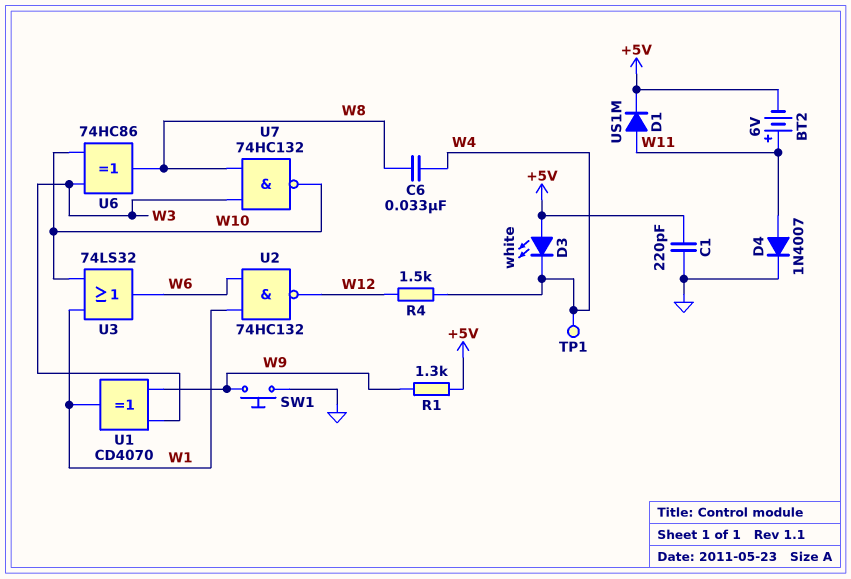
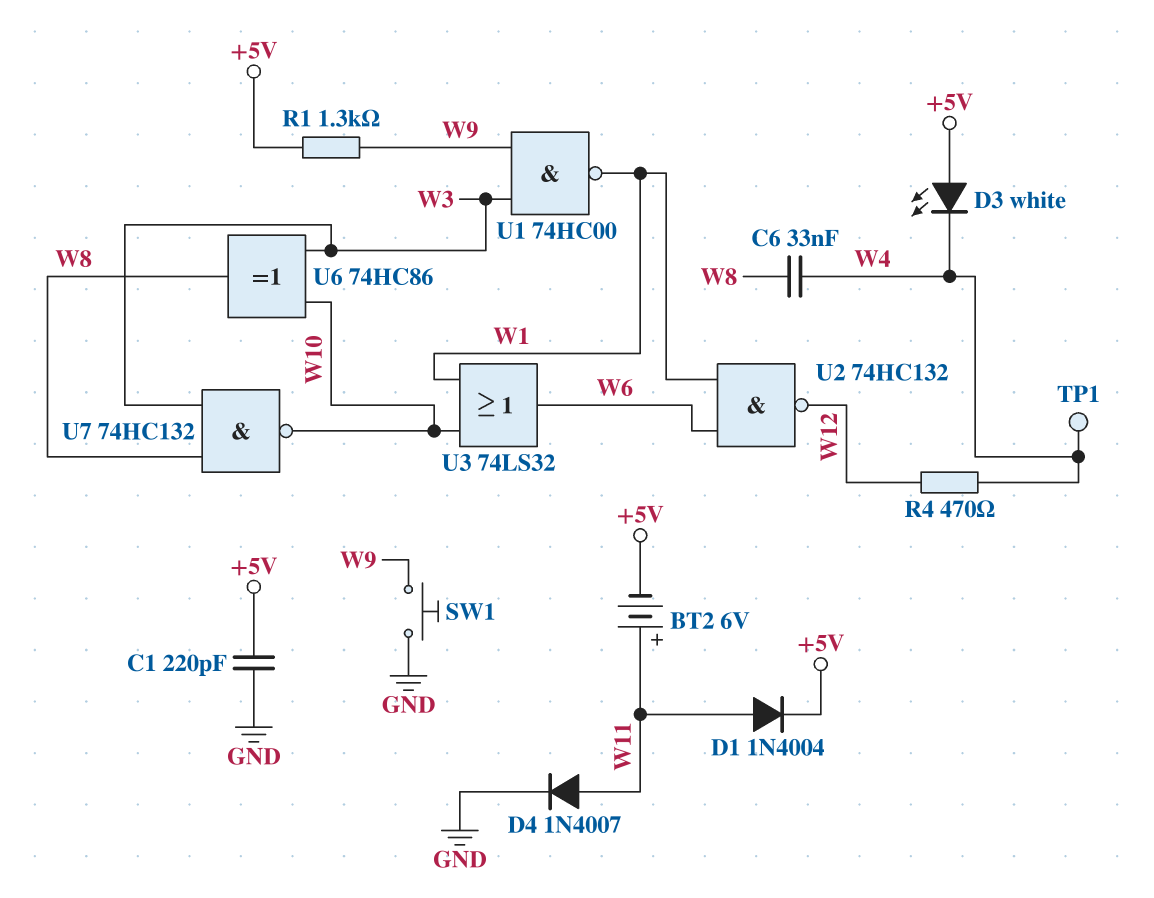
D1: diode US1M (A W11, K +5V) -> diode 1N4004 (A W11, K +5V)
R4: 1.5k (W4, W12) -> 470 (W4, W12)
U1: XOR CD4070 (in W3, in W9, out W1) -> NAND 74HC00 (in W3, in W9, out W1)

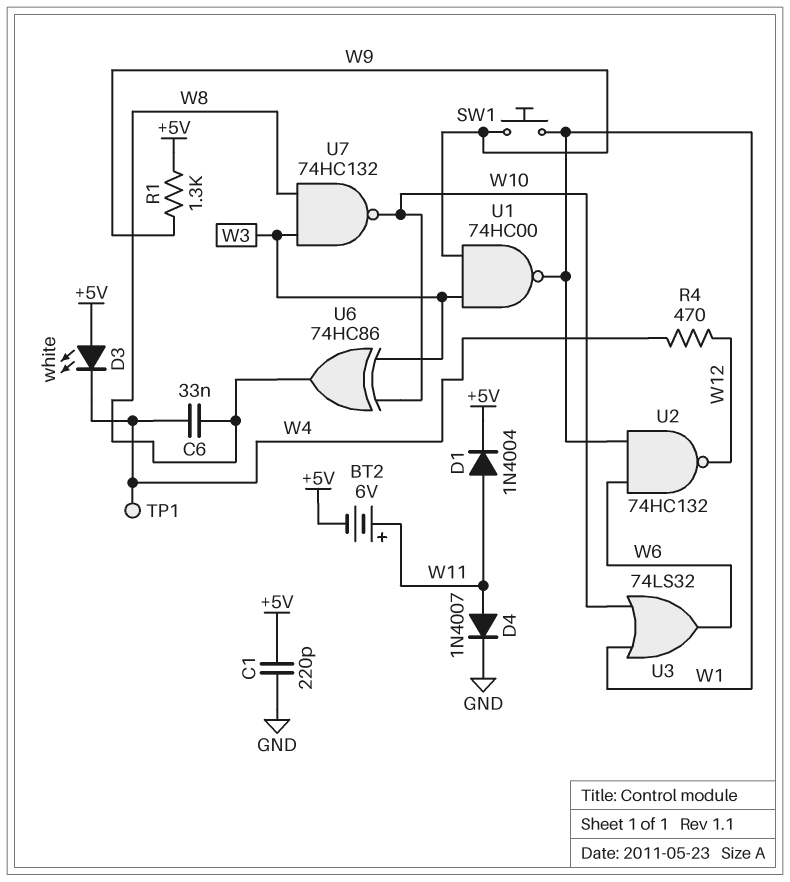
SW1: button (GND, W9) -> button (W1, W9)

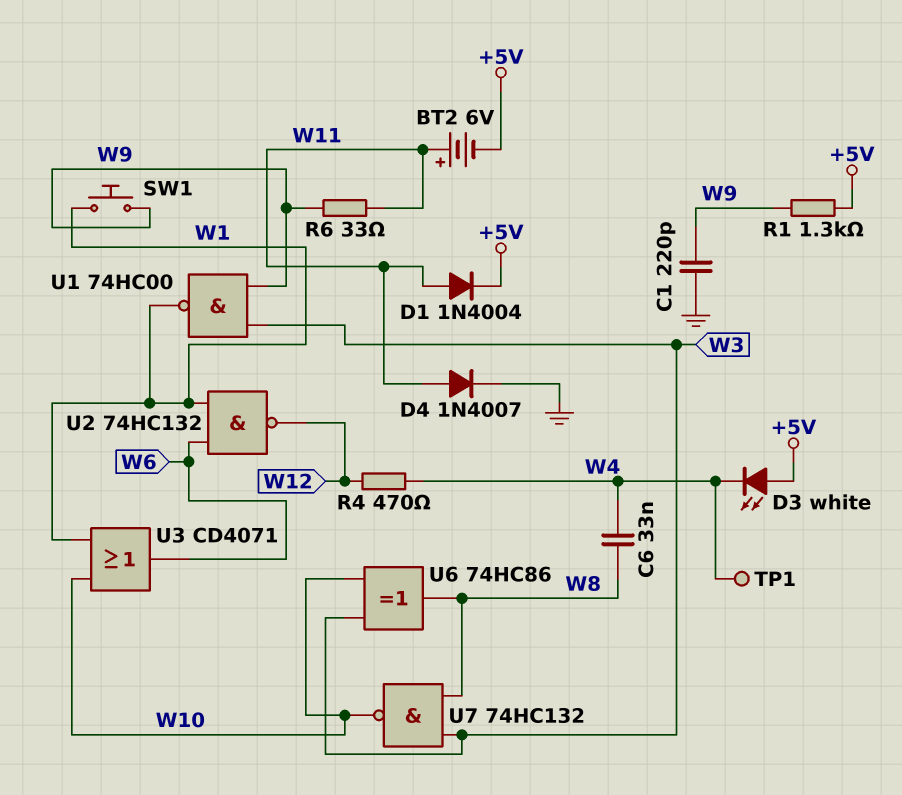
C1: 220pF (+5V, GND) -> 220pF (GND, W9)
R6: none -> 33 (W9, W11)
U3: OR 74LS32 (in W1, in W10, out W6) -> OR CD4071 (in W1, in W10, out W6)

